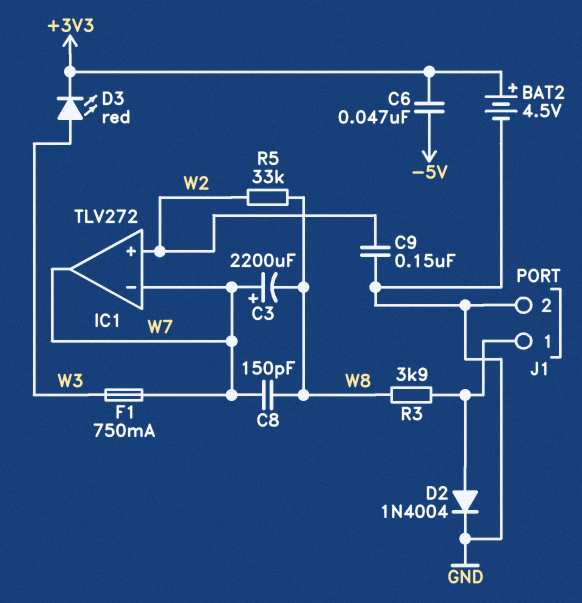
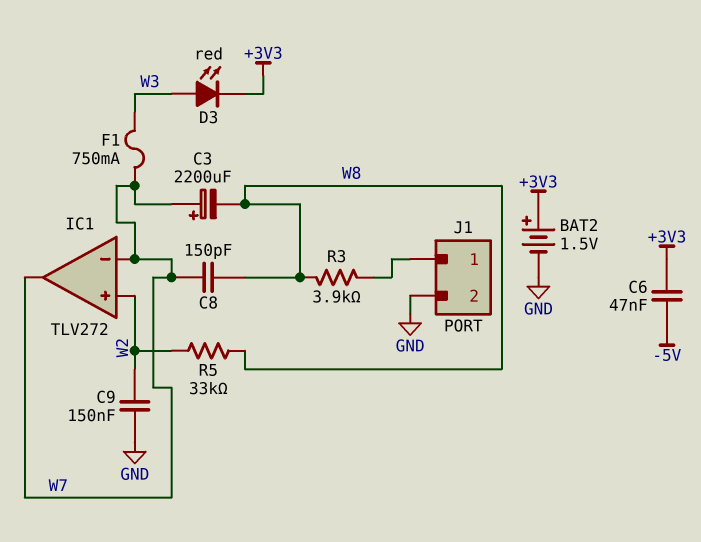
BAT2: 4.5V (plus +3V3, minus GND) -> 1.5V (plus +3V3, minus GND)
D2: diode 1N4004 (A J1/1, K GND) -> none

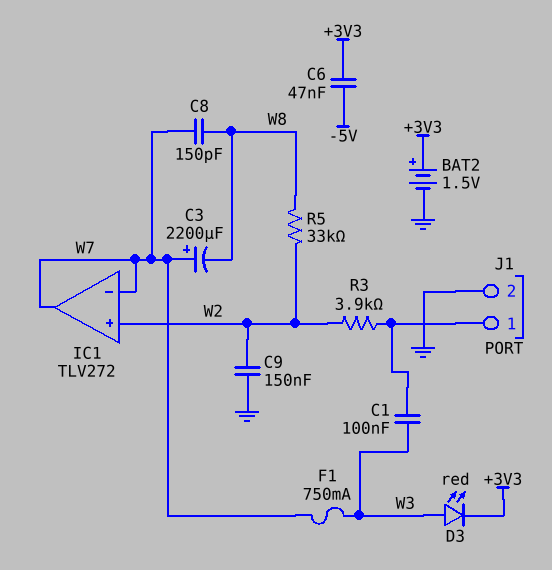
C1: none -> 100nF (J1/1, W3)
R3: 3.9k (J1/1, W8) -> 3.9k (J1/1, W2)

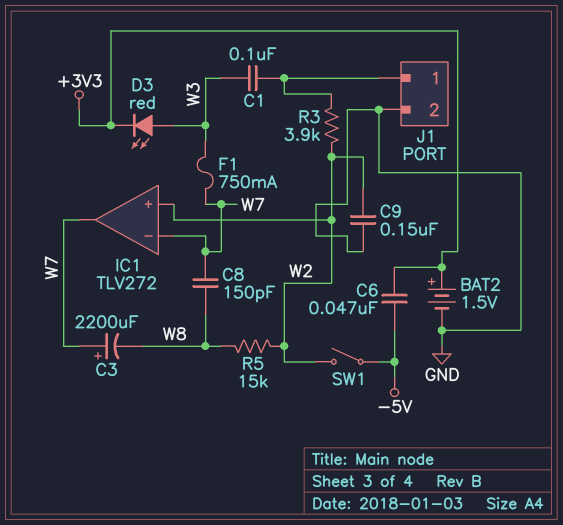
R5: 33k (W2, W8) -> 15k (W2, W8)
SW1: none -> switch (-5V, W2)

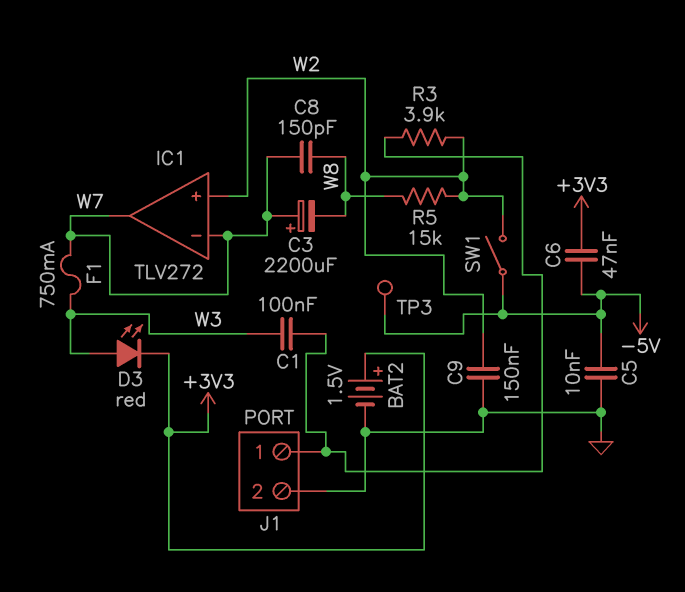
C5: none -> 10nF (-5V, GND)
TP3: none -> test point (-5V)

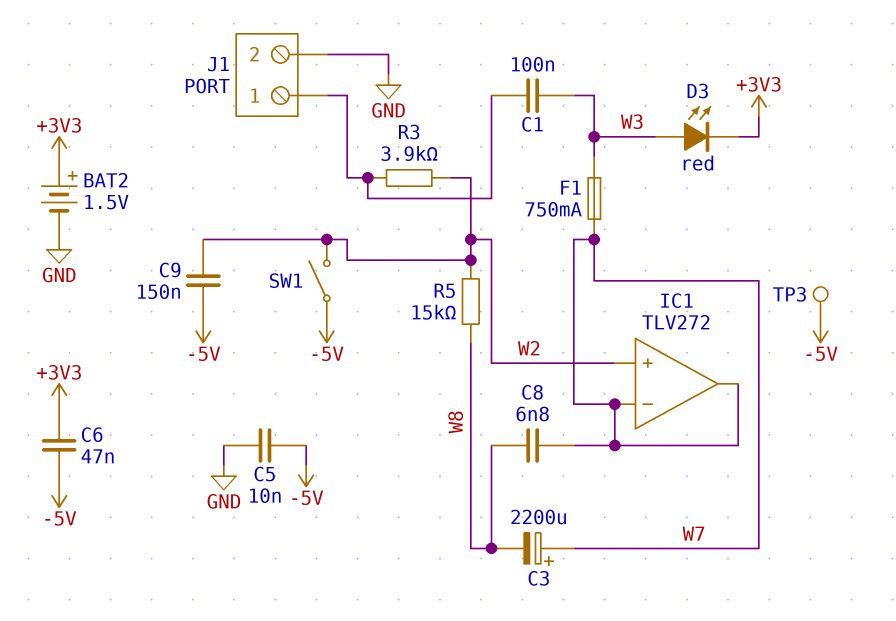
C8: 150pF (W7, W8) -> 6.8nF (W7, W8)
C9: 150nF (GND, W2) -> 150nF (-5V, W2)

